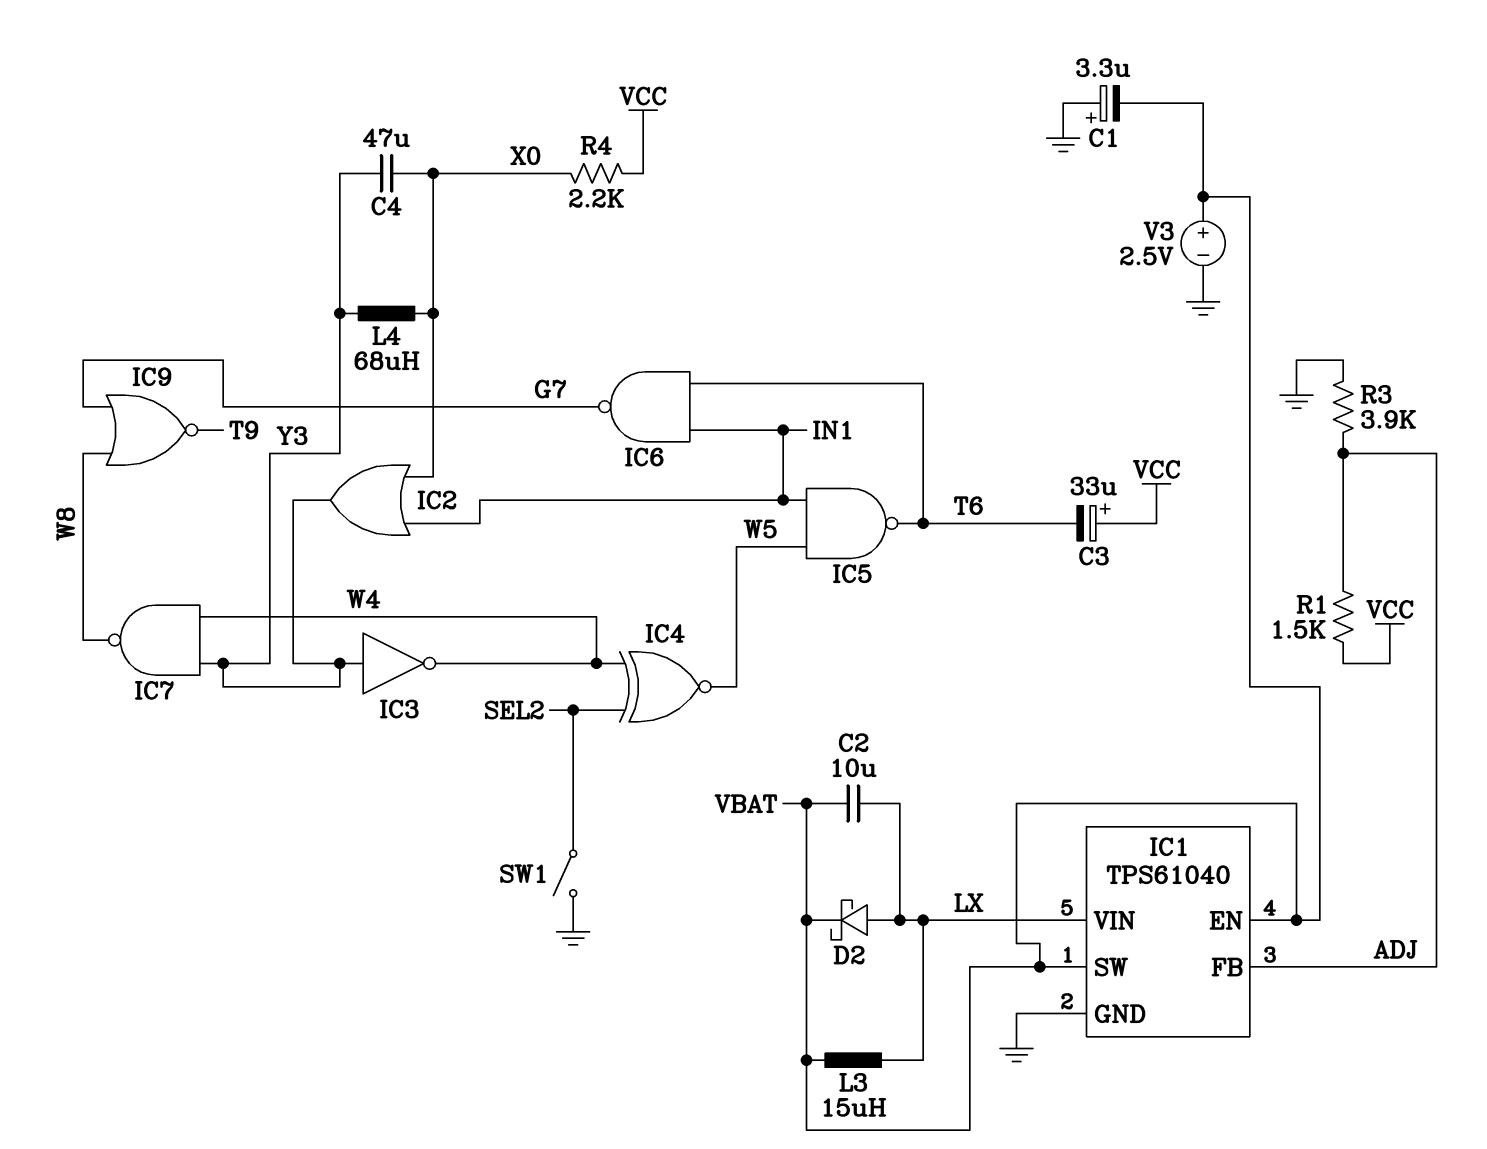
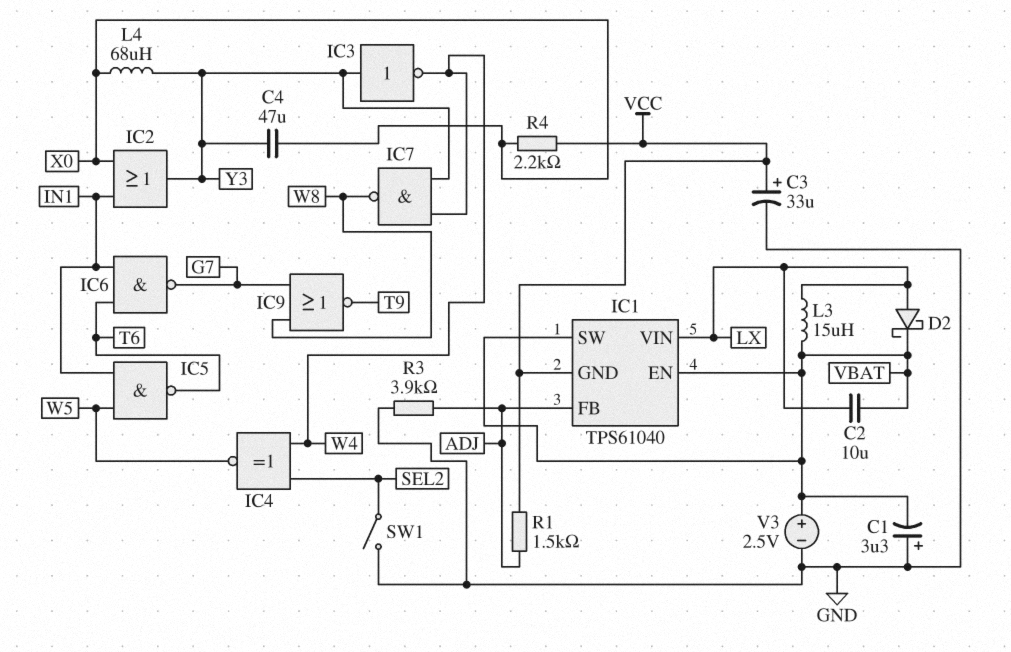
C3: 33uF (plus VCC, minus T6) -> 33uF (plus VCC, minus GND)
IC1 pin GND: GND -> VCC

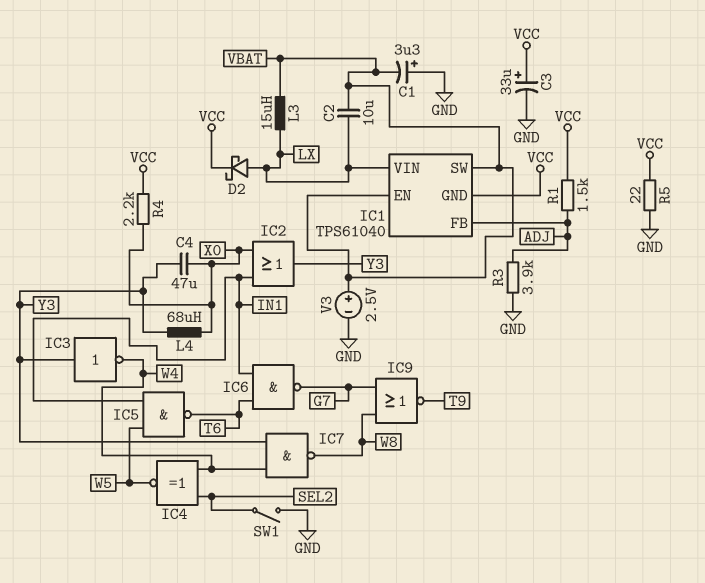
D2: schottky (A LX, K VBAT) -> schottky (A LX, K VCC)
R5: none -> 22 (GND, VCC)

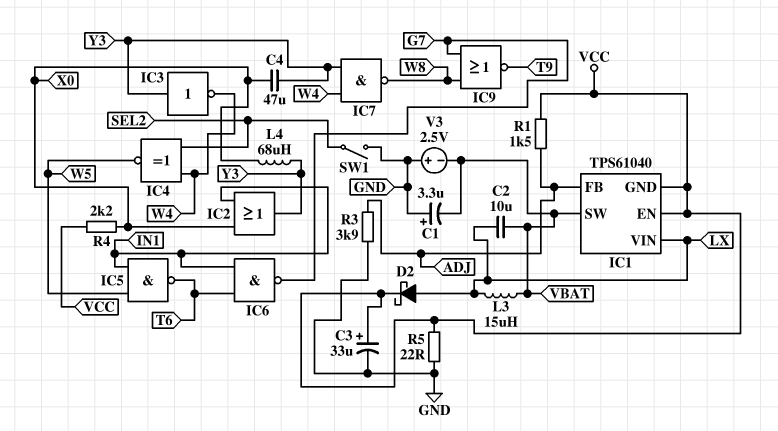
IC1 pin EN: VBAT -> VCC
V3: 2.5V (plus VBAT, minus GND) -> 2.5V (plus GND, minus VBAT)

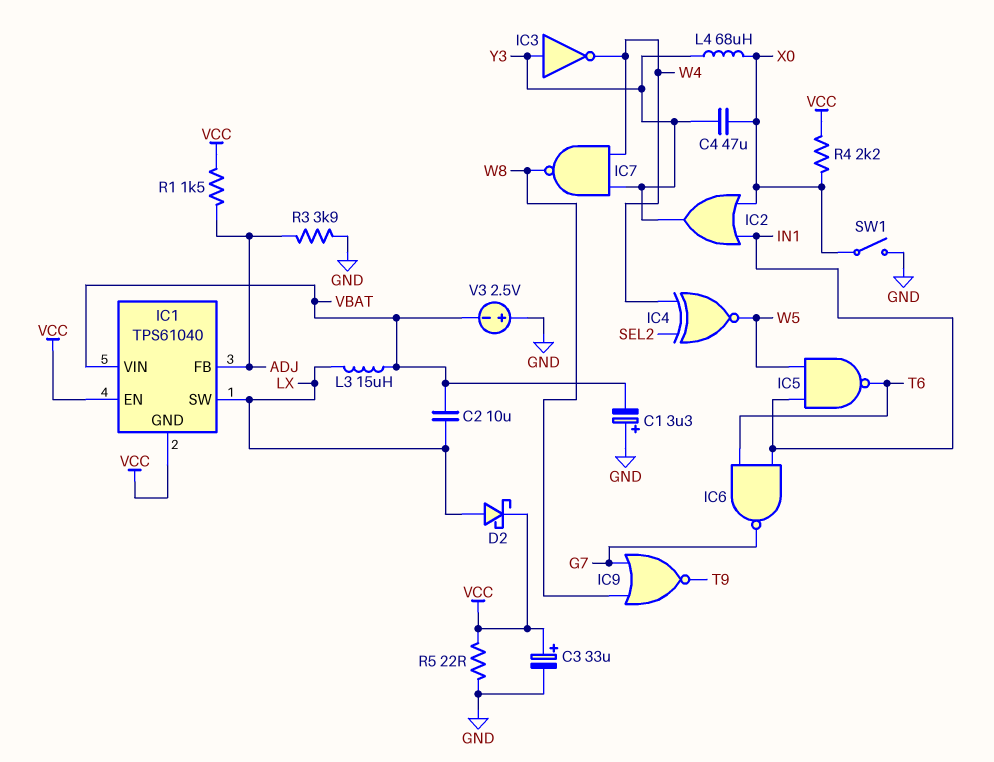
IC1 pin SW: VBAT -> LX
IC1 pin VIN: LX -> VBAT
SW1: switch (GND, SEL2) -> switch (GND, X0)

